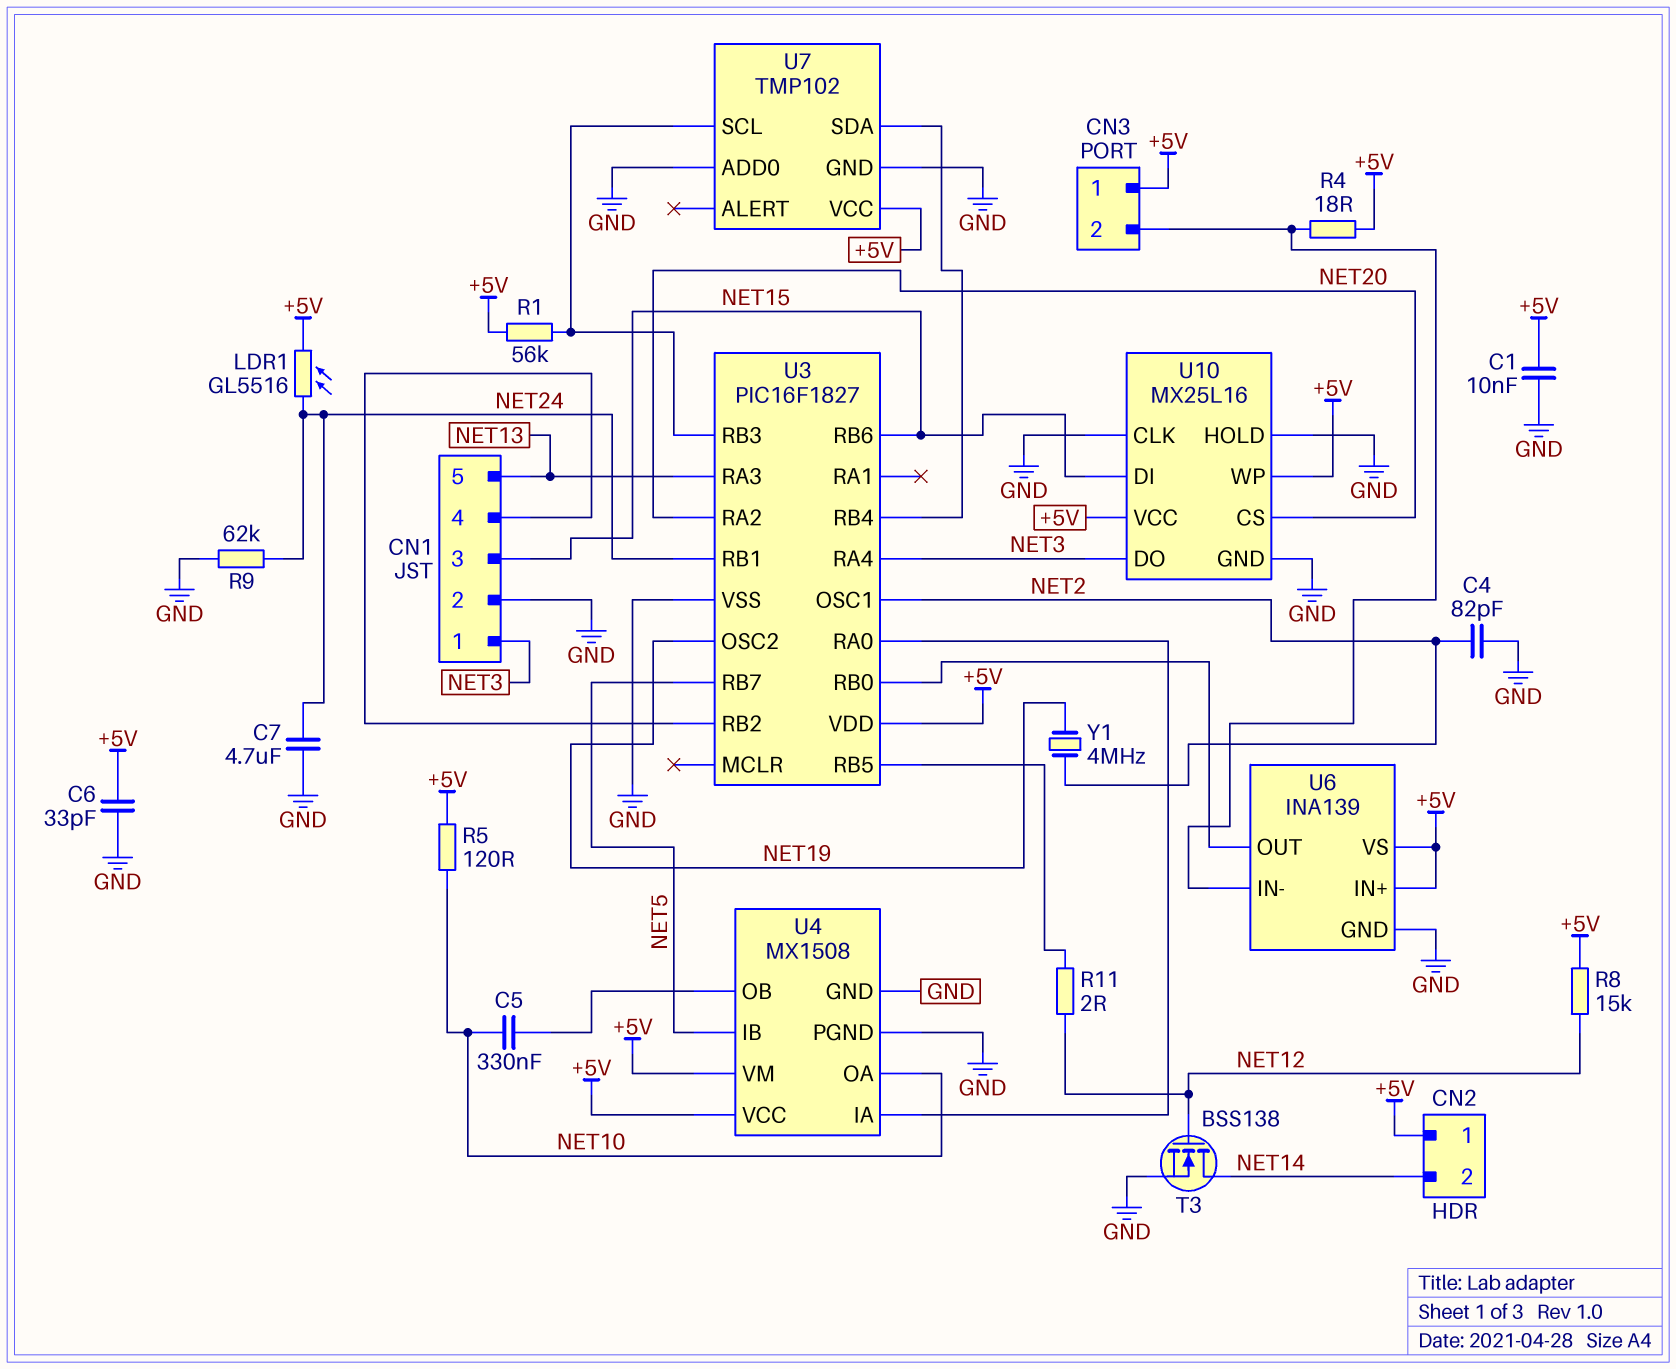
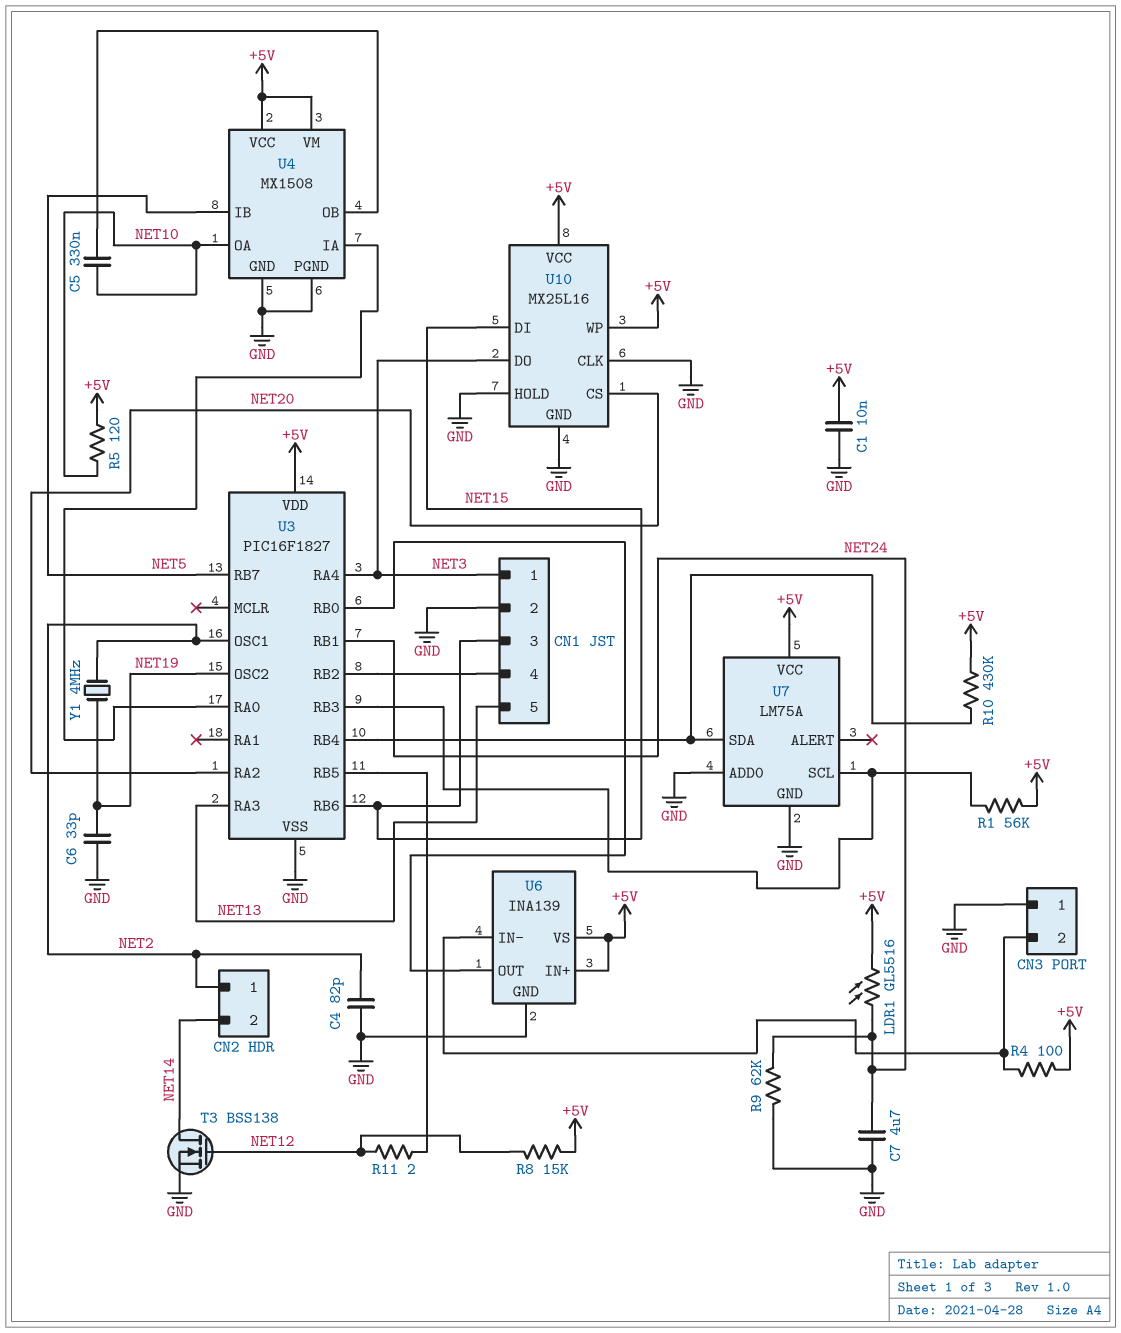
C6: 33pF (+5V, GND) -> 33pF (GND, NET19)
CN2 pin 1: +5V -> NET2
CN3 pin 1: +5V -> GND
R4: 18 (+5V, CN3/2) -> 100 (+5V, CN3/2)
R10: none -> 430k (+5V, U3/RB4)
U7: TMP102 -> LM75A

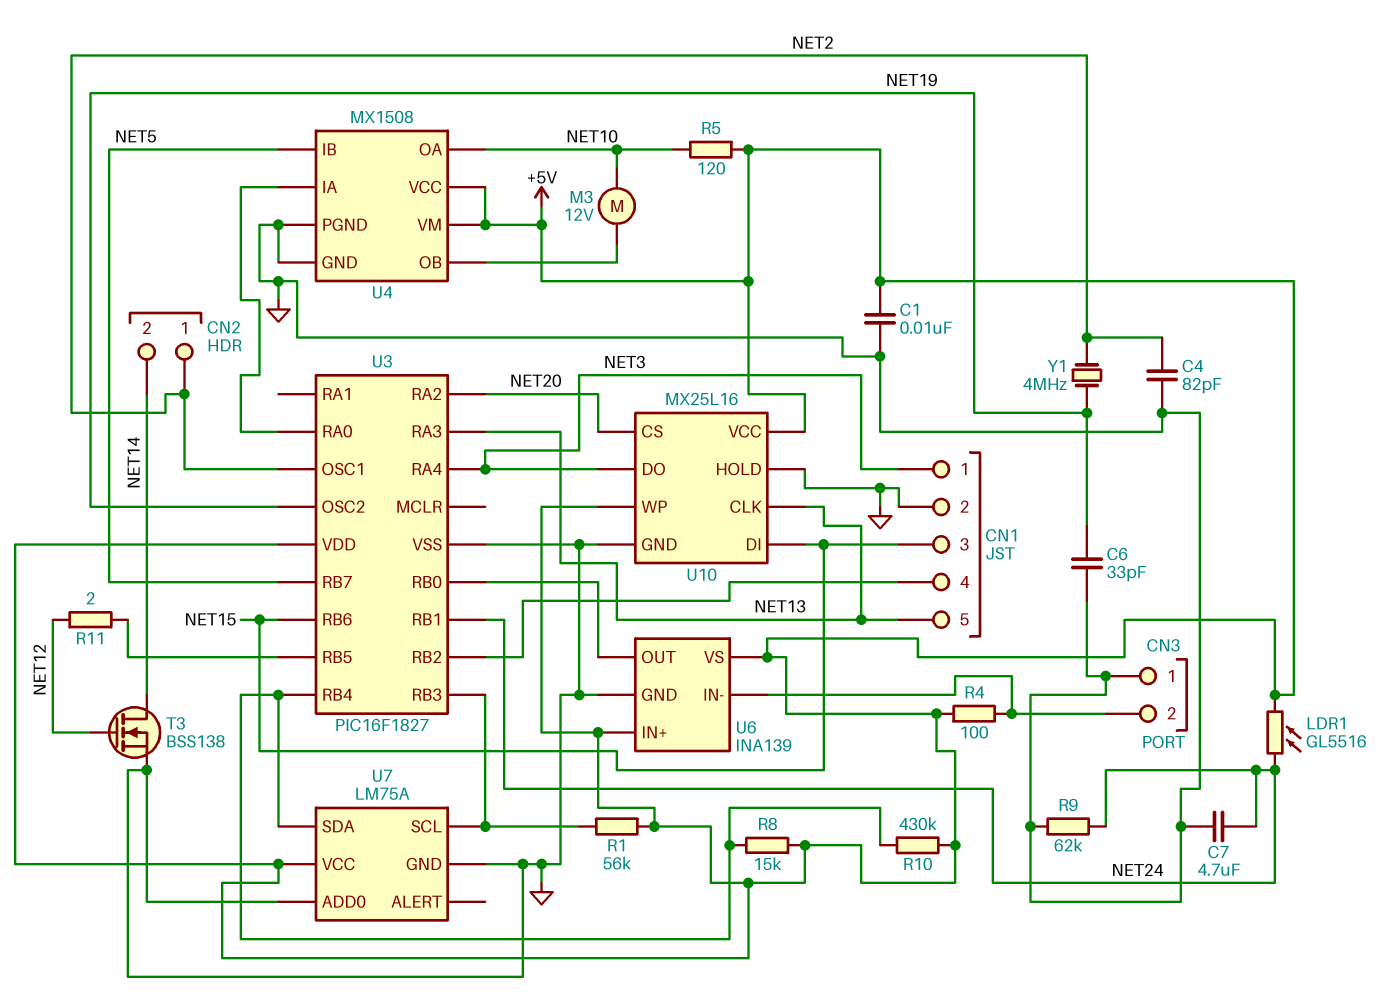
C5: 330nF (NET10, U4/OB) -> none
M3: none -> motor 12V (NET10, U4/OB)
R8: 15k (+5V, NET12) -> 15k (+5V, U3/RB4)
U10 pin CLK: GND -> NET13

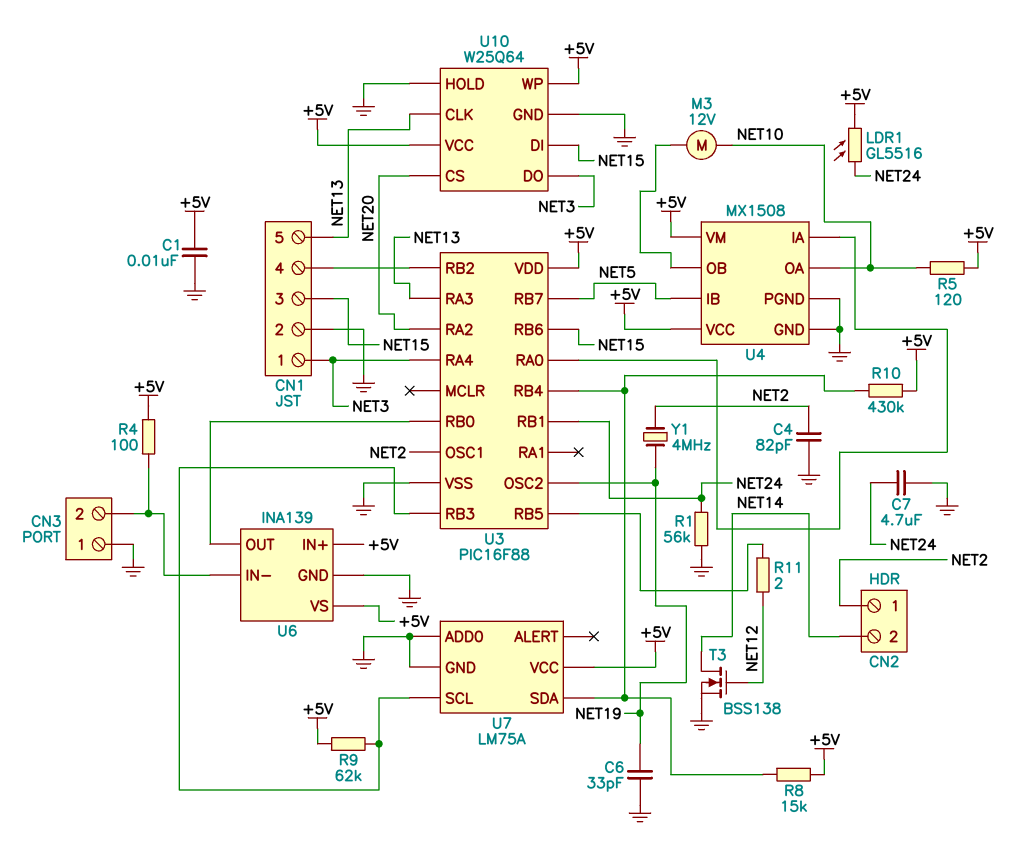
R1: 56k (+5V, U3/RB3) -> 56k (GND, NET24)
R9: 62k (GND, NET24) -> 62k (+5V, U3/RB3)
U3: PIC16F1827 -> PIC16F88
U10: MX25L16 -> W25Q64

